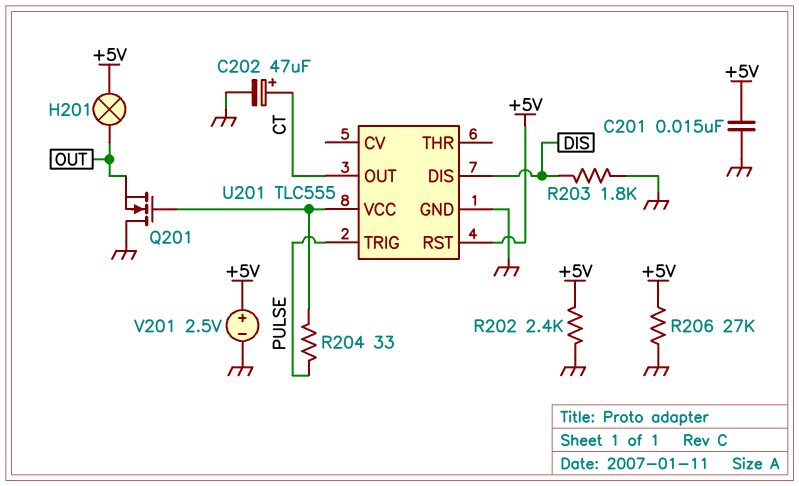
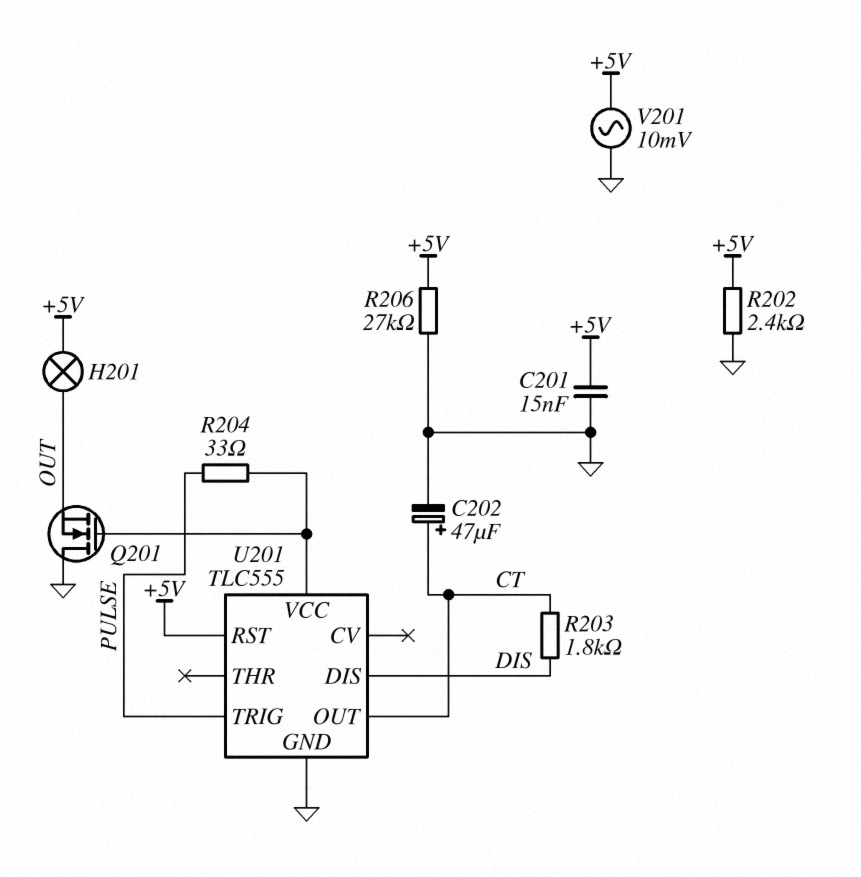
R203: 1.8k (DIS, GND) -> 1.8k (CT, DIS)
V201: 2.5V (plus +5V, minus GND) -> AC 10mV (+5V, GND)

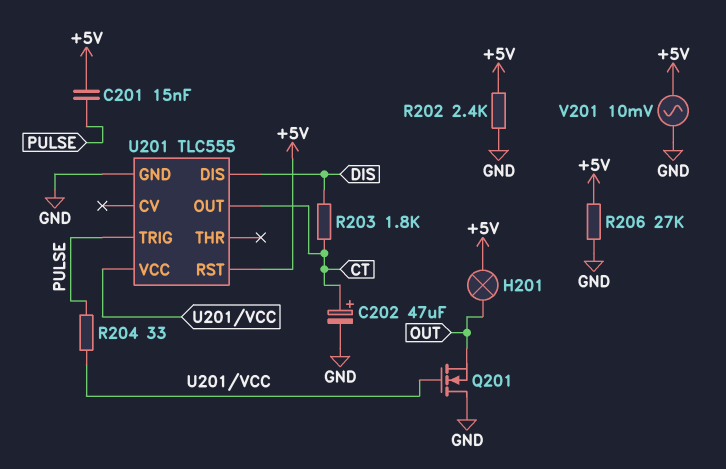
C201: 15nF (+5V, GND) -> 15nF (+5V, PULSE)

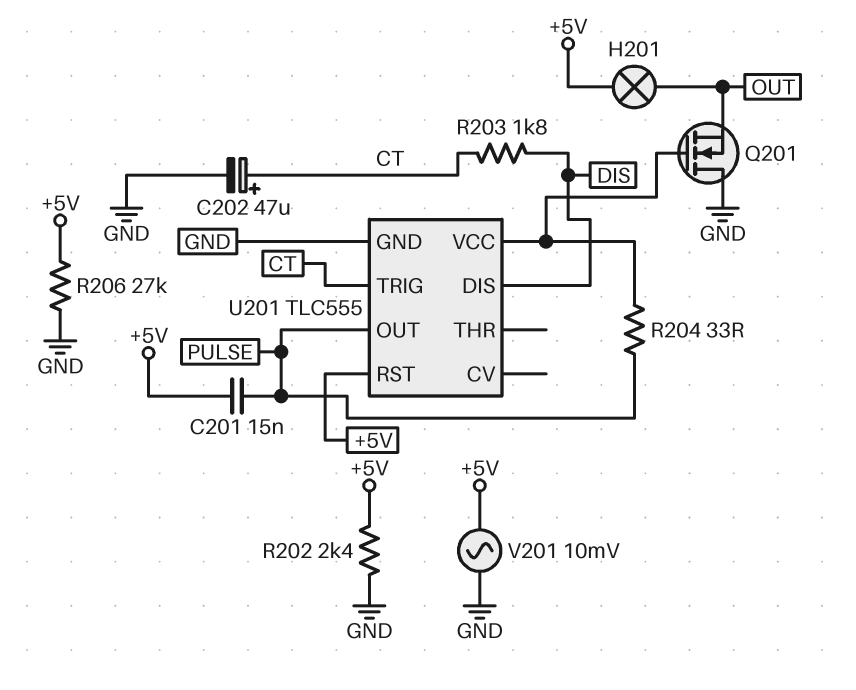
U201 pin OUT: CT -> PULSE
U201 pin TRIG: PULSE -> CT

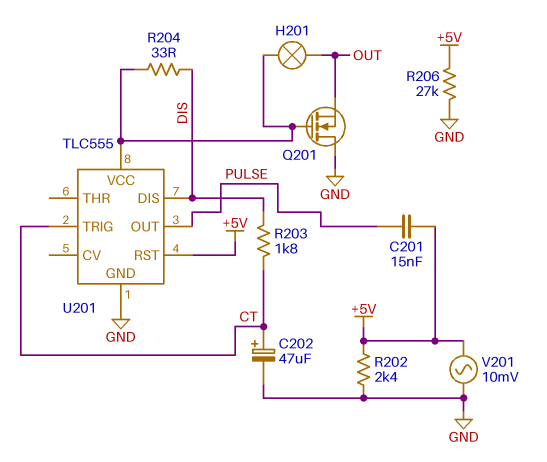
H201: lamp (+5V, OUT) -> lamp (OUT, U201/VCC)
R204: 33 (PULSE, U201/VCC) -> 33 (DIS, U201/VCC)

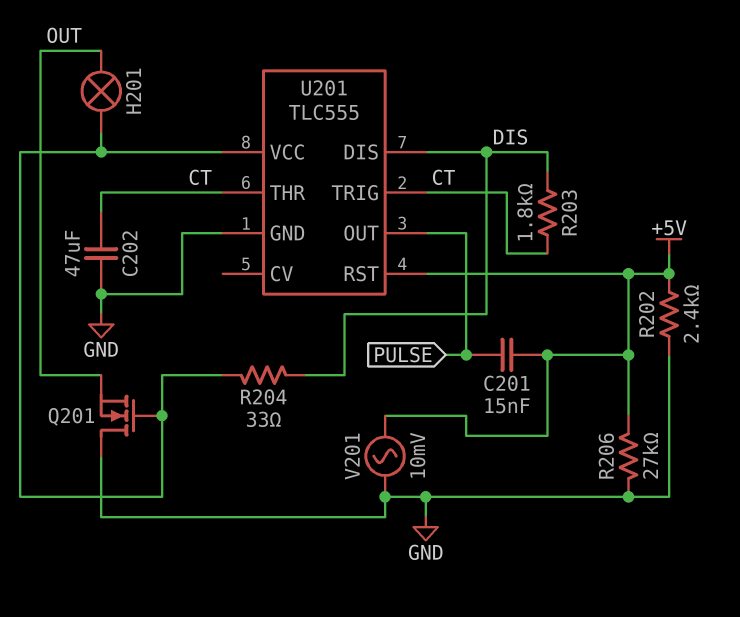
C202: 47uF (plus CT, minus GND) -> 47uF (CT, GND)
U201 pin THR: none -> CT

